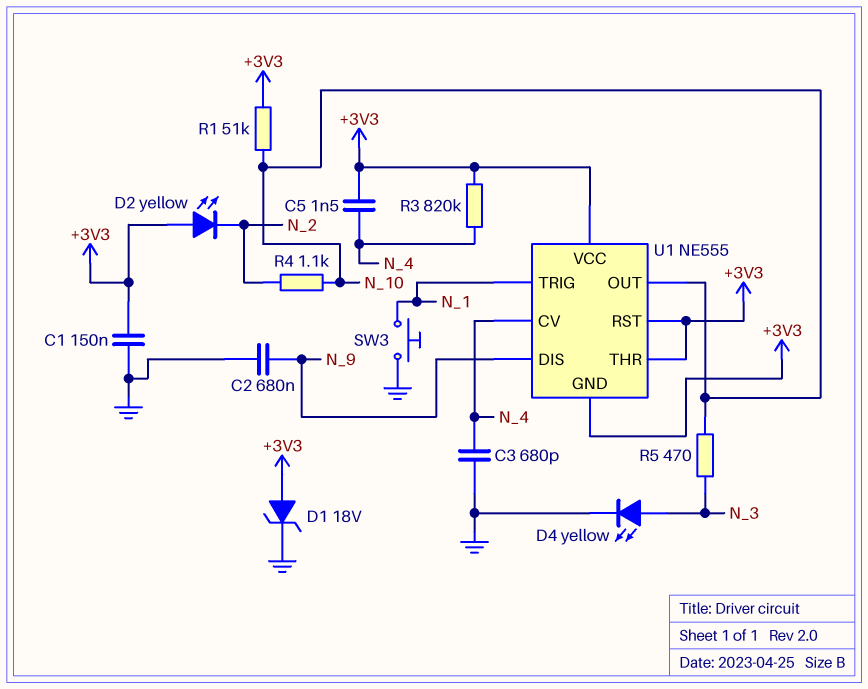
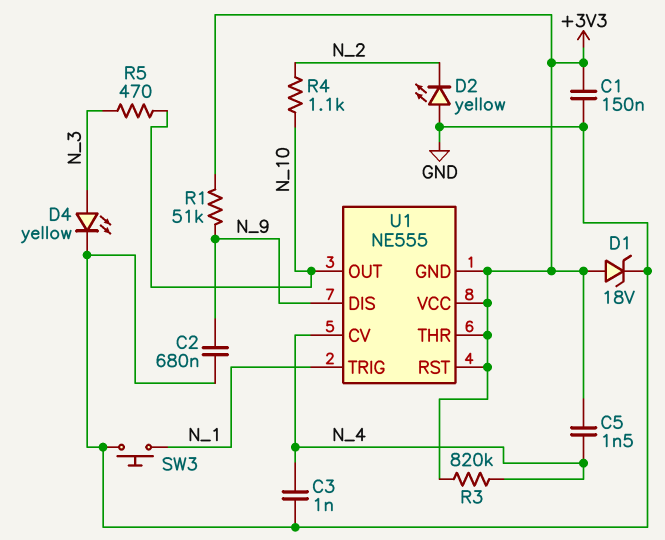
C3: 680pF (GND, N_4) -> 1nF (GND, N_4)
D2: LED yellow (A +3V3, K N_2) -> LED yellow (A GND, K N_2)
R1: 51k (+3V3, N_10) -> 51k (+3V3, N_9)

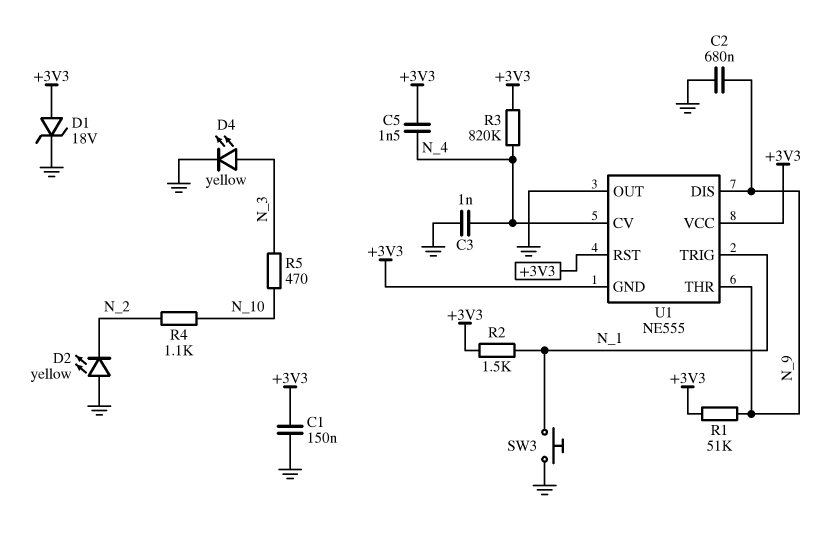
R2: none -> 1.5k (+3V3, N_1)
U1 pin OUT: N_10 -> GND
U1 pin THR: +3V3 -> N_9

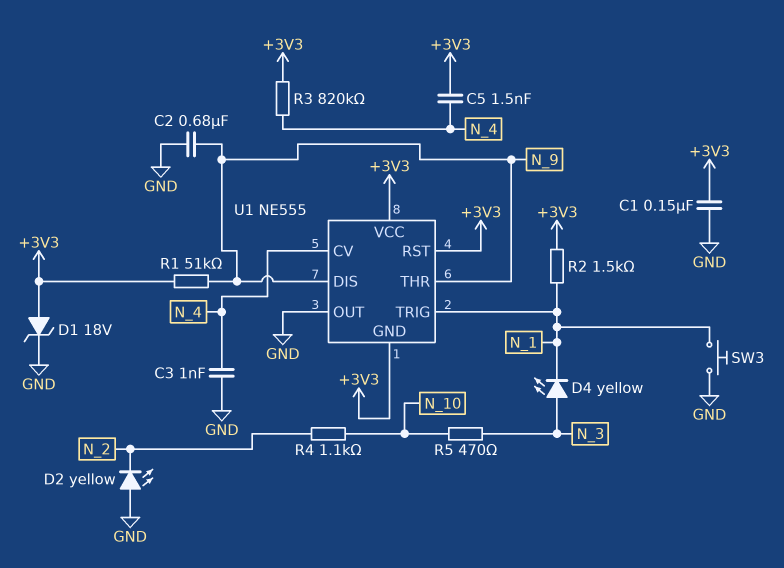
D4: LED yellow (A N_3, K GND) -> LED yellow (A N_3, K N_1)

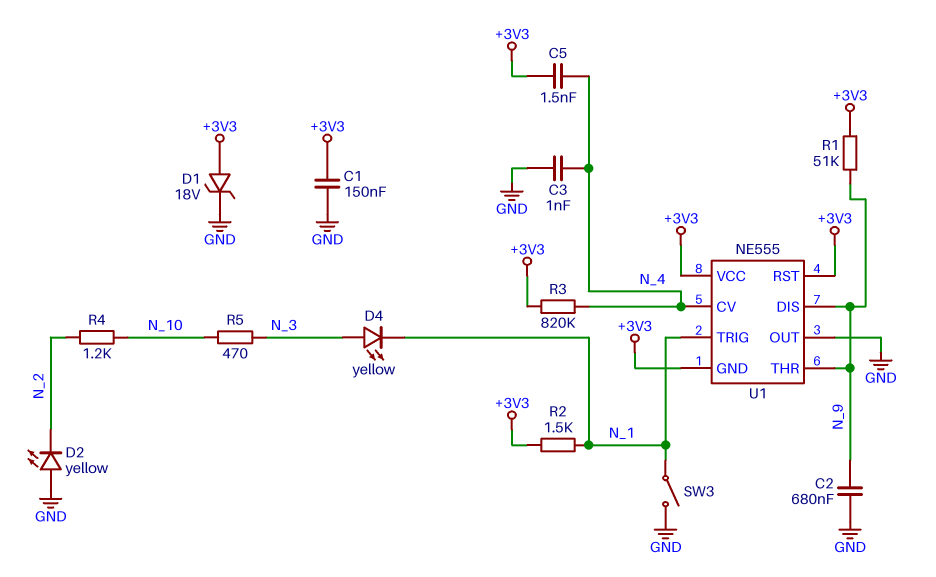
R4: 1.1k (N_2, N_10) -> 1.2k (N_2, N_10)
SW3: button (GND, N_1) -> switch (GND, N_1)

